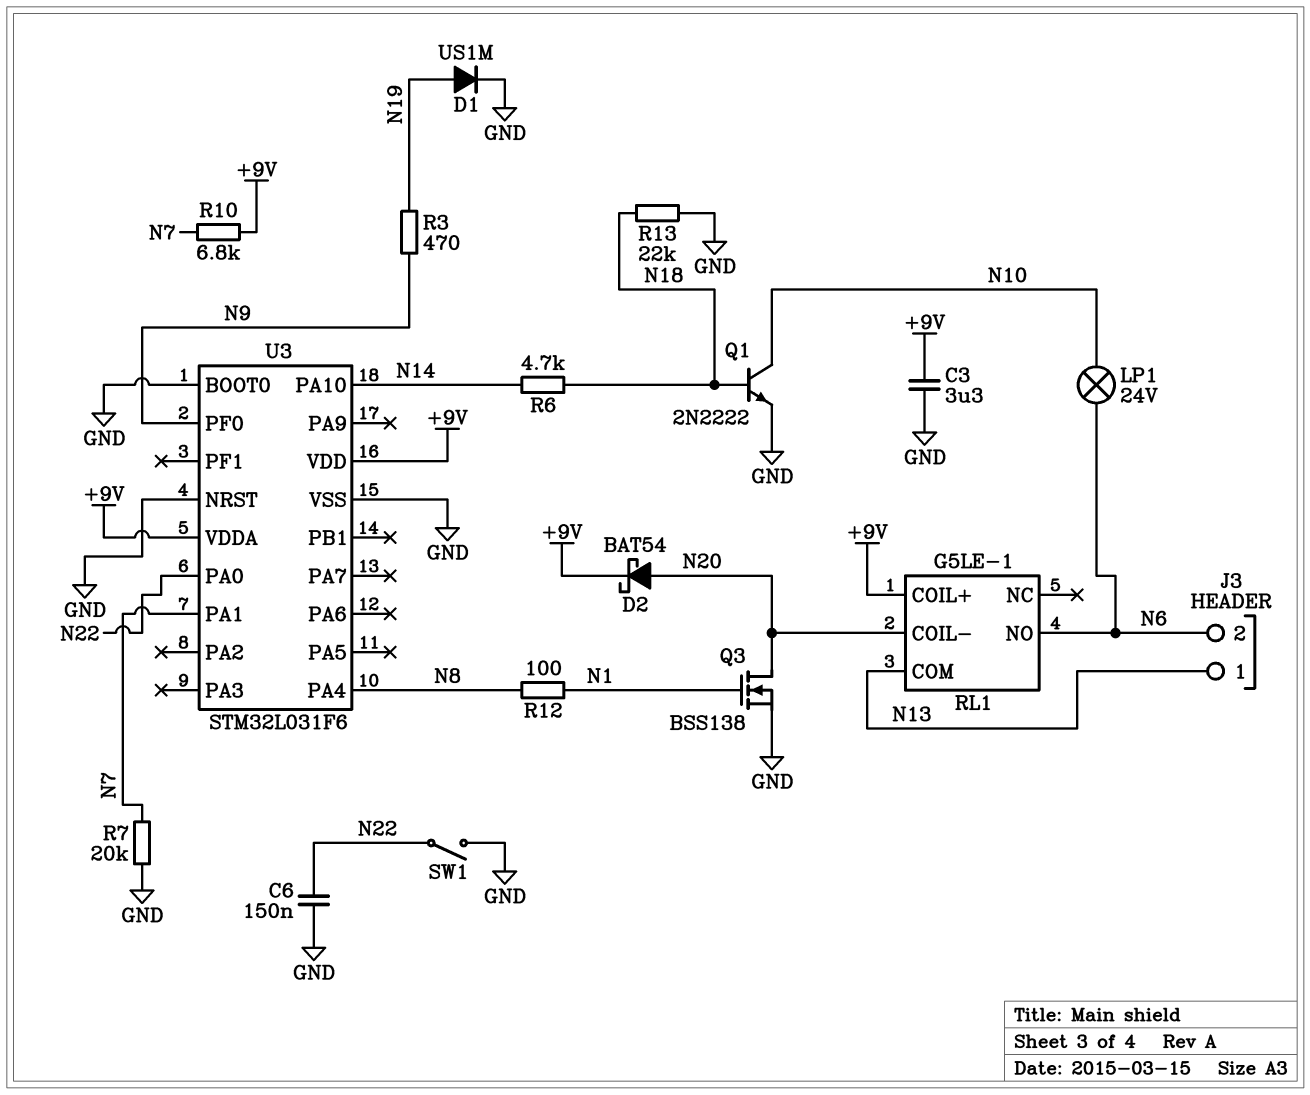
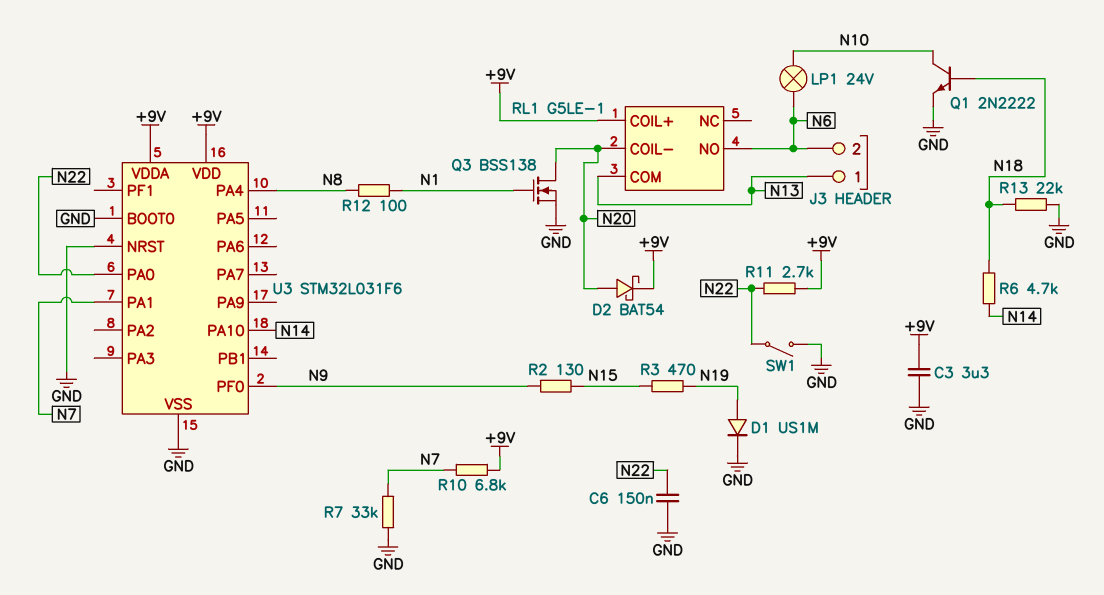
R2: none -> 130 (N9, N15)
R3: 470 (N9, N19) -> 470 (N15, N19)
R7: 20k (GND, N7) -> 33k (GND, N7)
R11: none -> 2.7k (+9V, N22)

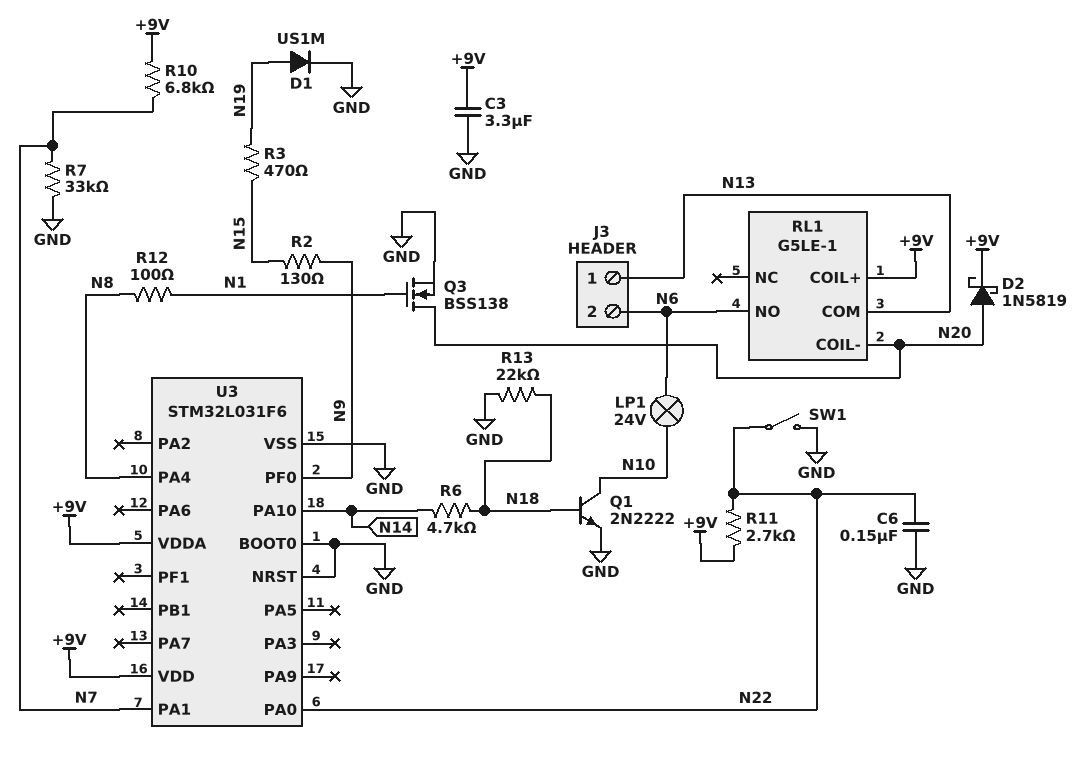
D2: schottky BAT54 (A N20, K +9V) -> schottky 1N5819 (A N20, K +9V)

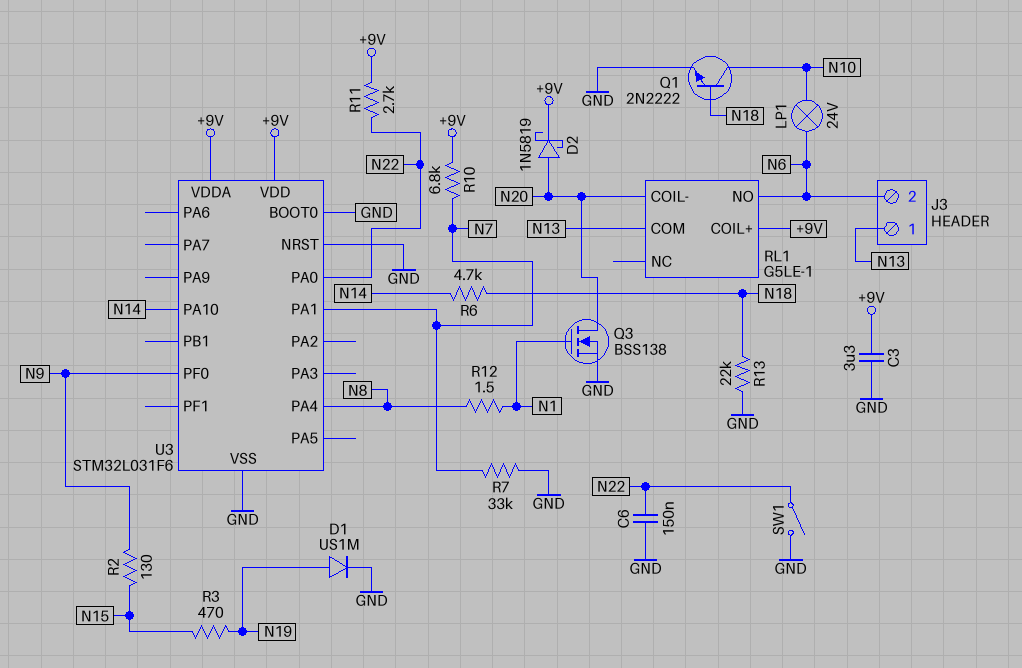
R12: 100 (N1, N8) -> 1.5 (N1, N8)

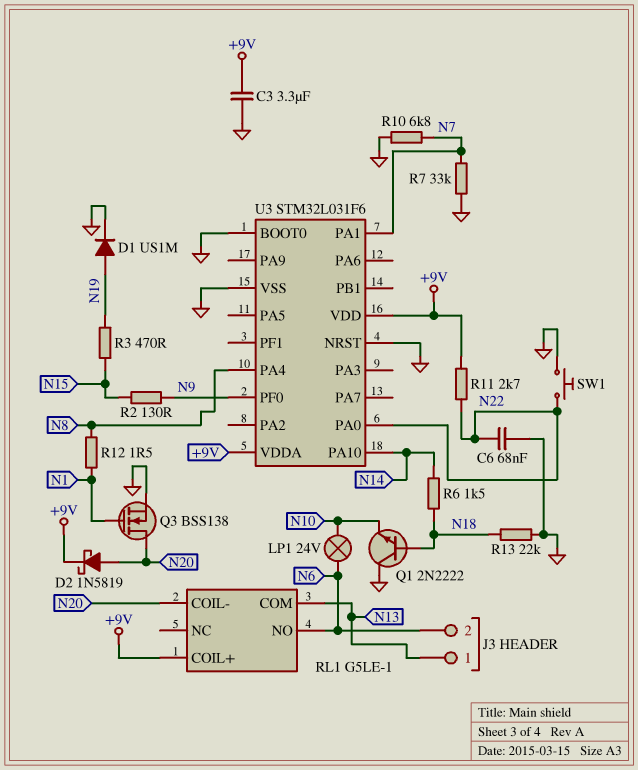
C6: 150nF (GND, N22) -> 68nF (GND, N22)
Q1: NPN 2N2222 (B N18, C N10, E GND) -> NPN 2N2222 (B N18, C GND, E N10)
R6: 4.7k (N14, N18) -> 1.5k (N14, N18)
R10: 6.8k (+9V, N7) -> 6.8k (GND, N7)
SW1: switch (GND, N22) -> button (GND, N22)

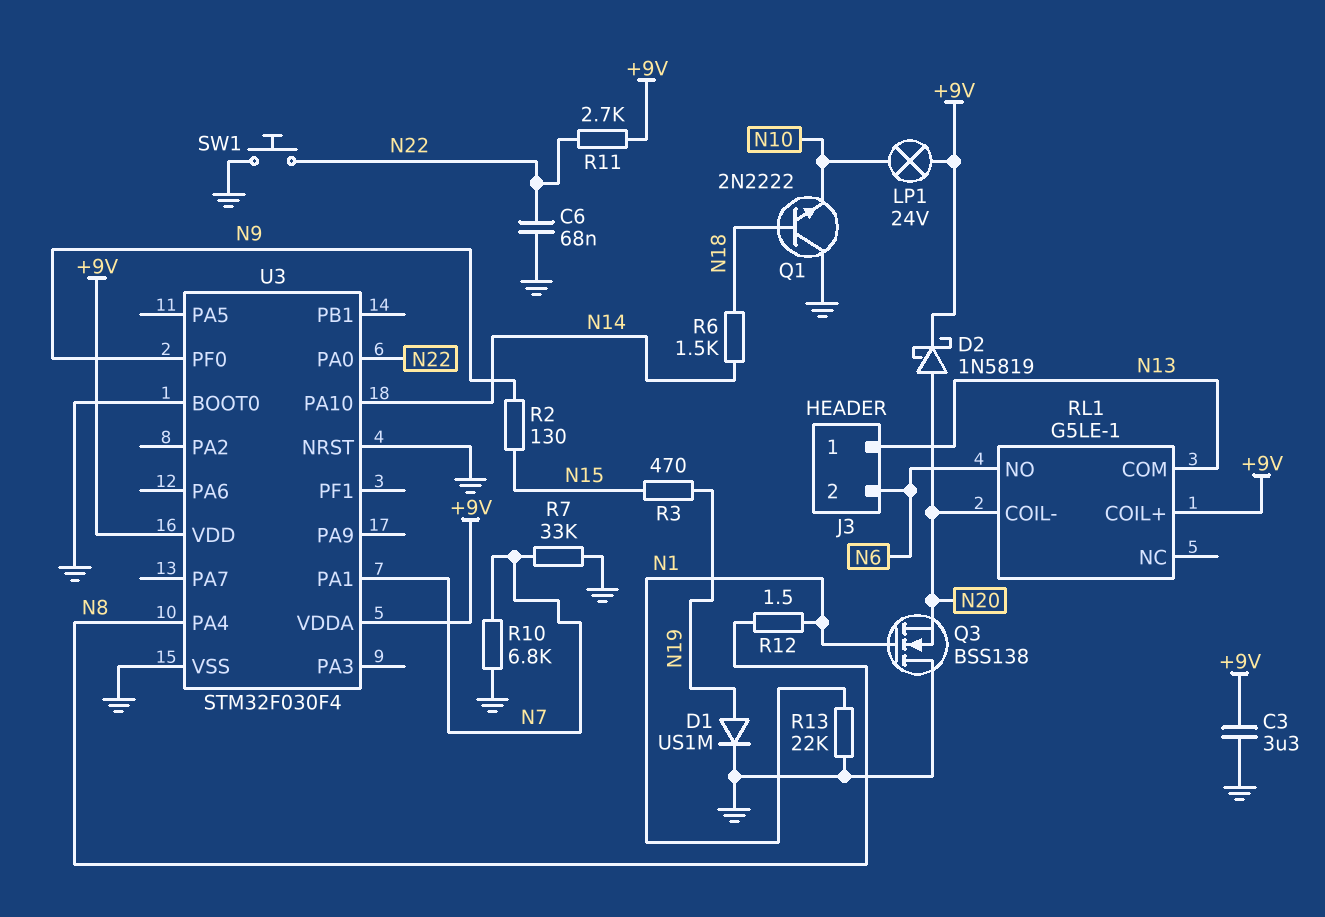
LP1: lamp 24V (N6, N10) -> lamp 24V (+9V, N10)
Q3: NMOS BSS138 (G N1, D N20, S GND) -> NMOS BSS138 (G N1, D GND, S N20)
R13: 22k (GND, N18) -> 22k (GND, N1)
U3: STM32L031F6 -> STM32F030F4

